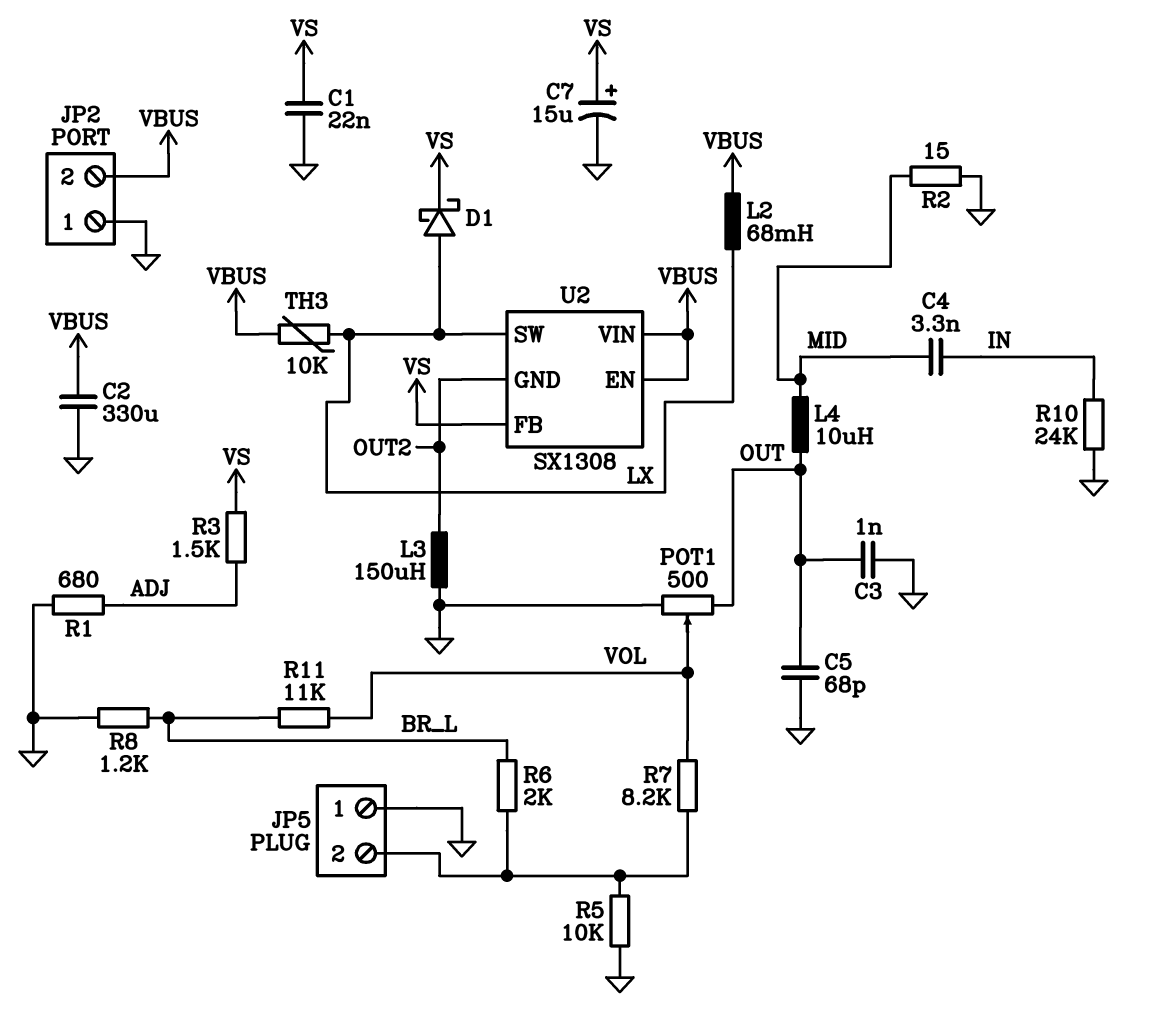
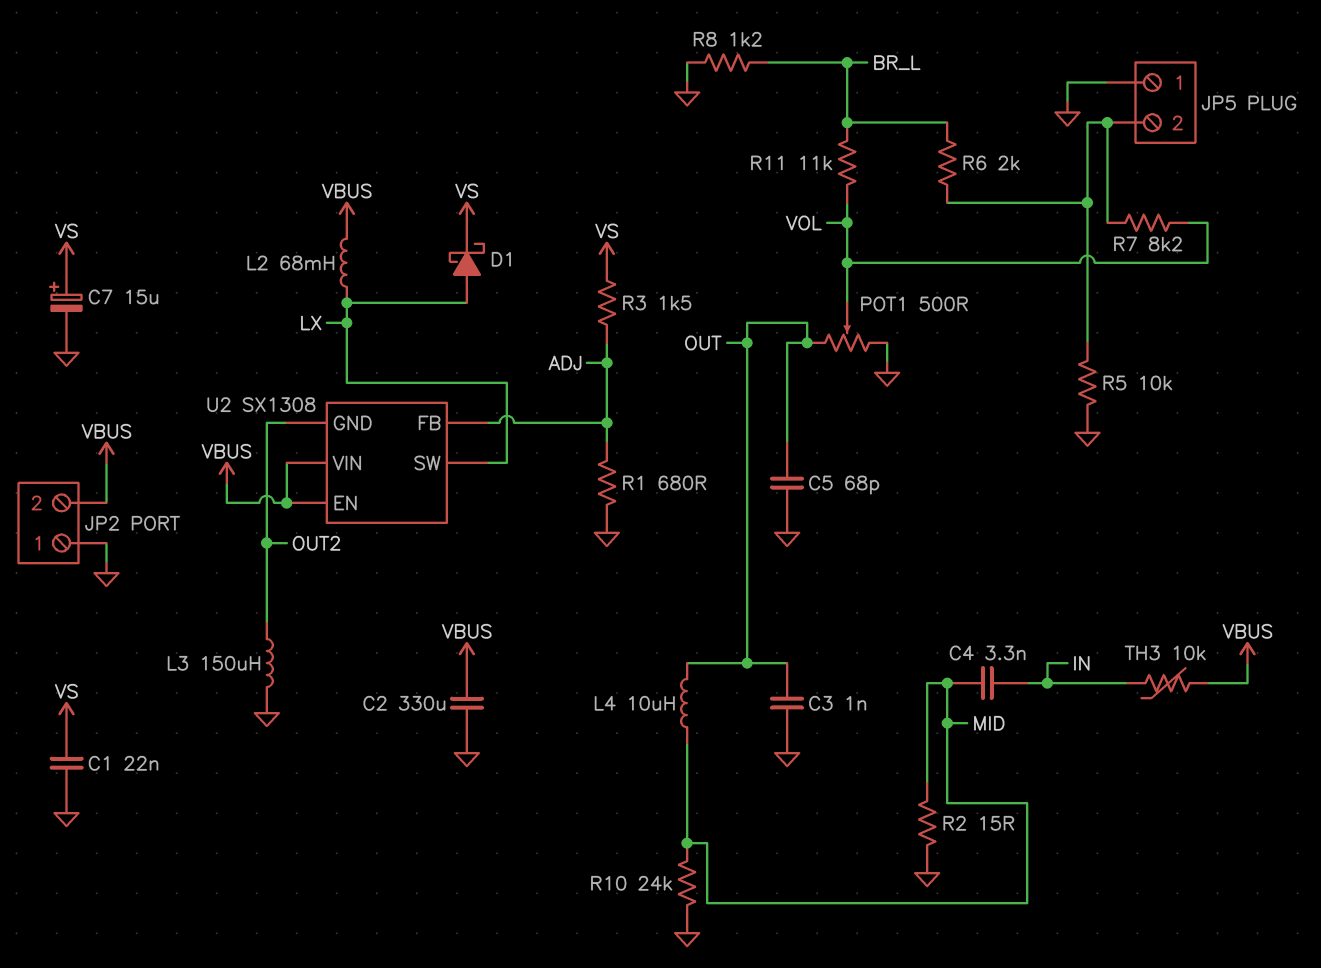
R10: 24k (GND, IN) -> 24k (GND, MID)
TH3: 10k (LX, VBUS) -> 10k (IN, VBUS)
U2 pin FB: VS -> ADJ

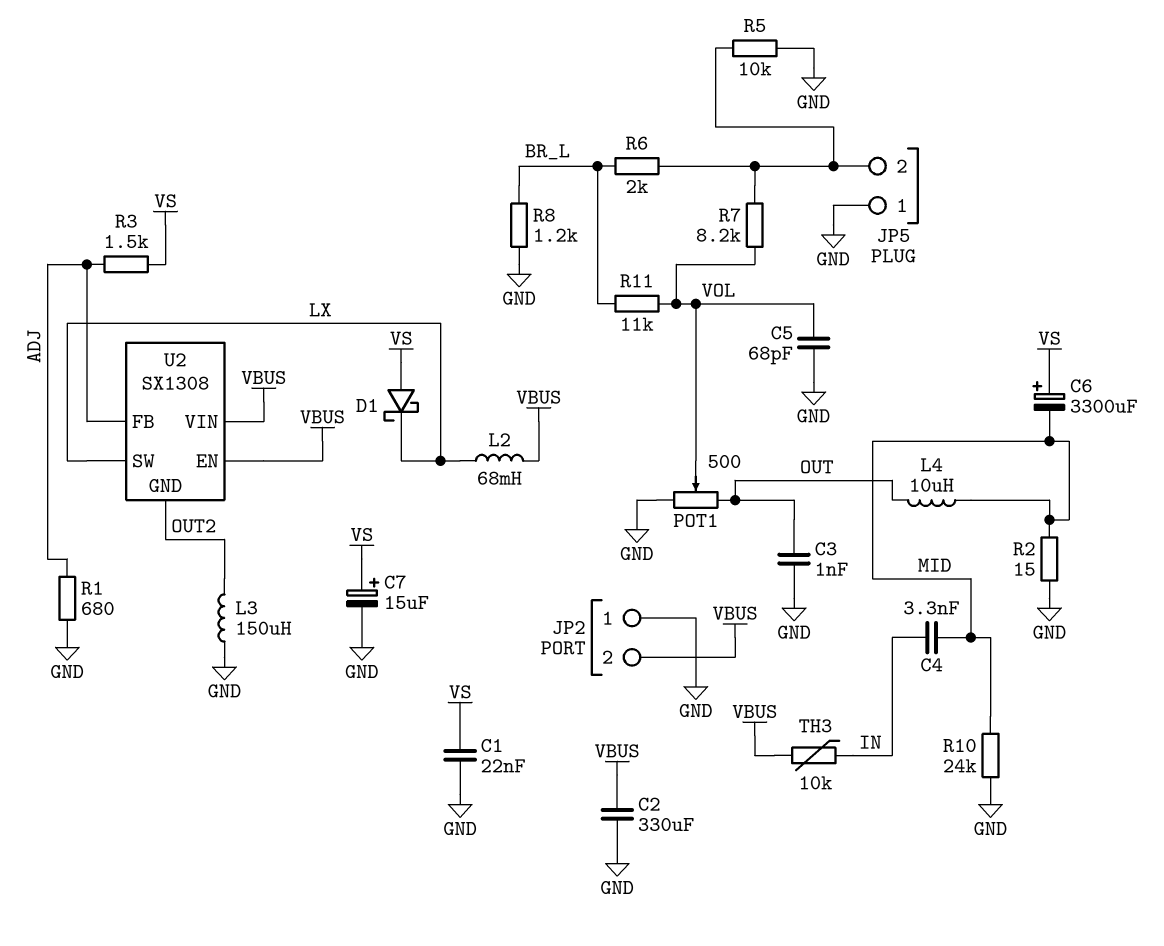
C5: 68pF (GND, OUT) -> 68pF (GND, VOL)
C6: none -> 3300uF (plus VS, minus MID)
D1: schottky (A LX, K VS) -> schottky (A VS, K LX)

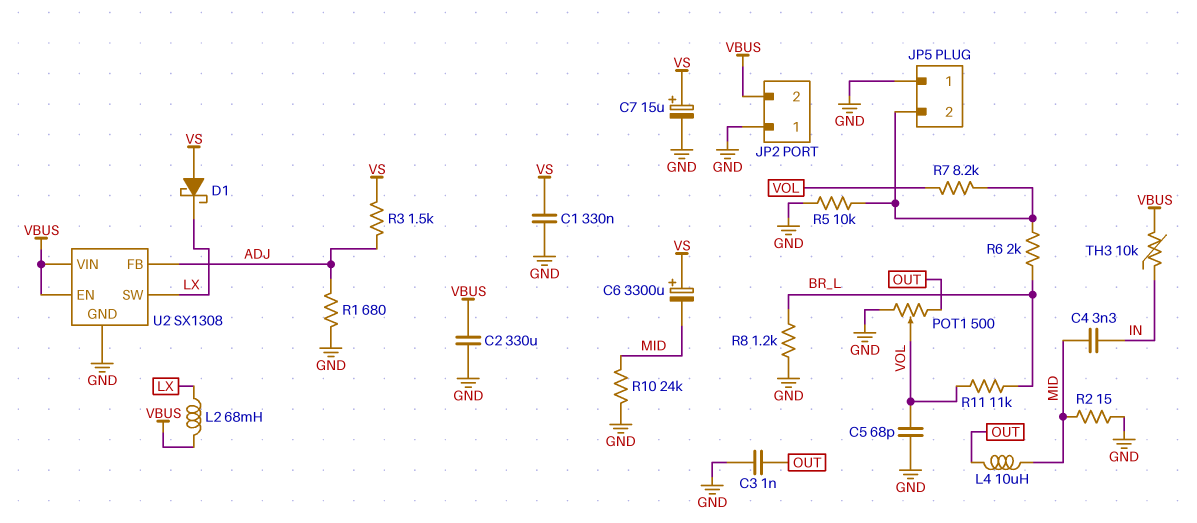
C1: 22nF (GND, VS) -> 330nF (GND, VS)
L3: 150uH (GND, OUT2) -> none
U2 pin GND: OUT2 -> GND

